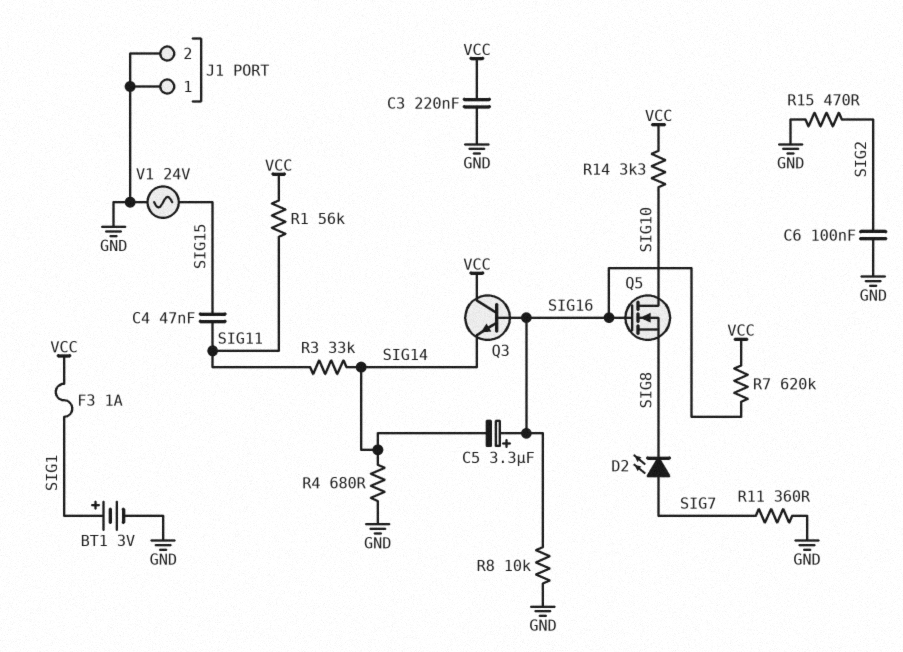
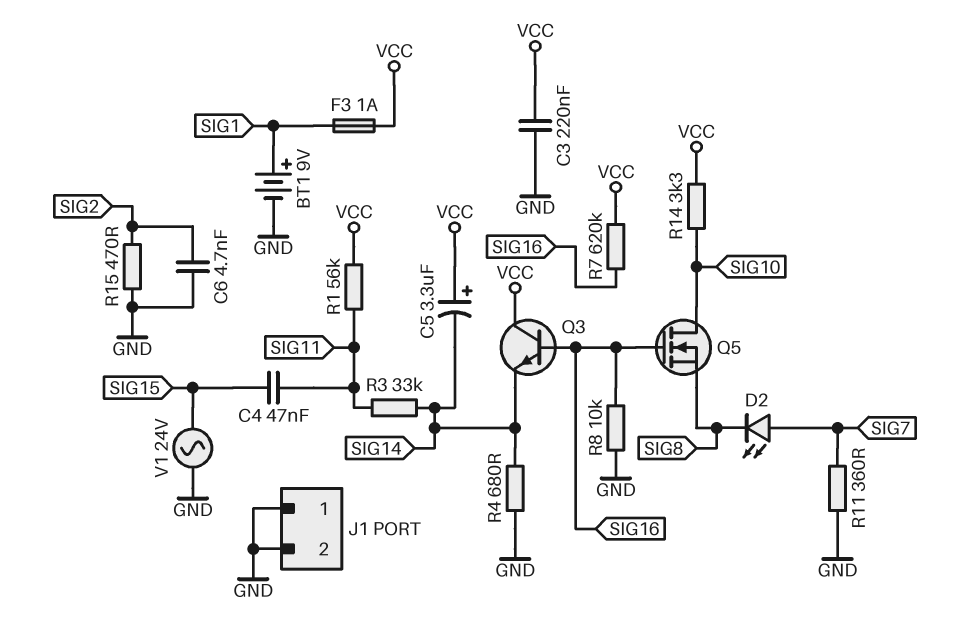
BT1: 3V (plus SIG1, minus GND) -> 9V (plus SIG1, minus GND)
C5: 3.3uF (plus SIG16, minus SIG14) -> 3.3uF (plus VCC, minus SIG14)
C6: 100nF (GND, SIG2) -> 4.7nF (GND, SIG2)

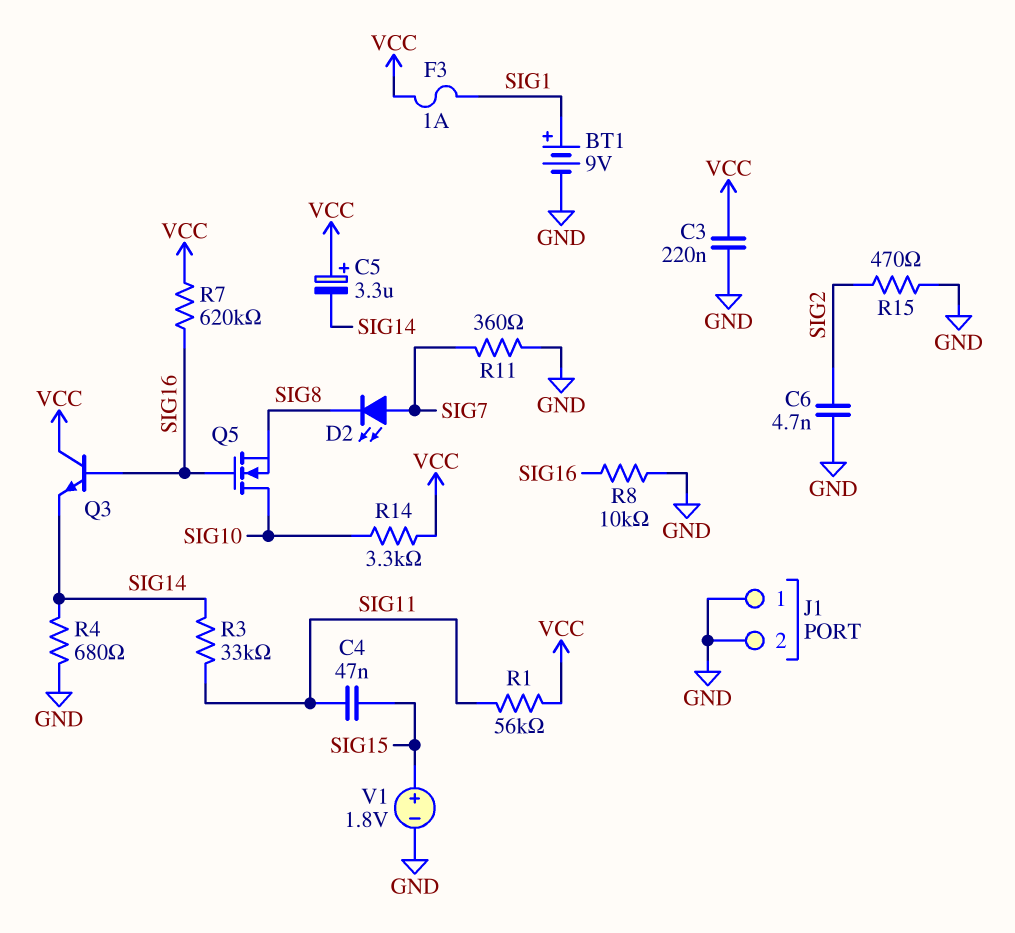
V1: AC 24V (GND, SIG15) -> 1.8V (plus SIG15, minus GND)

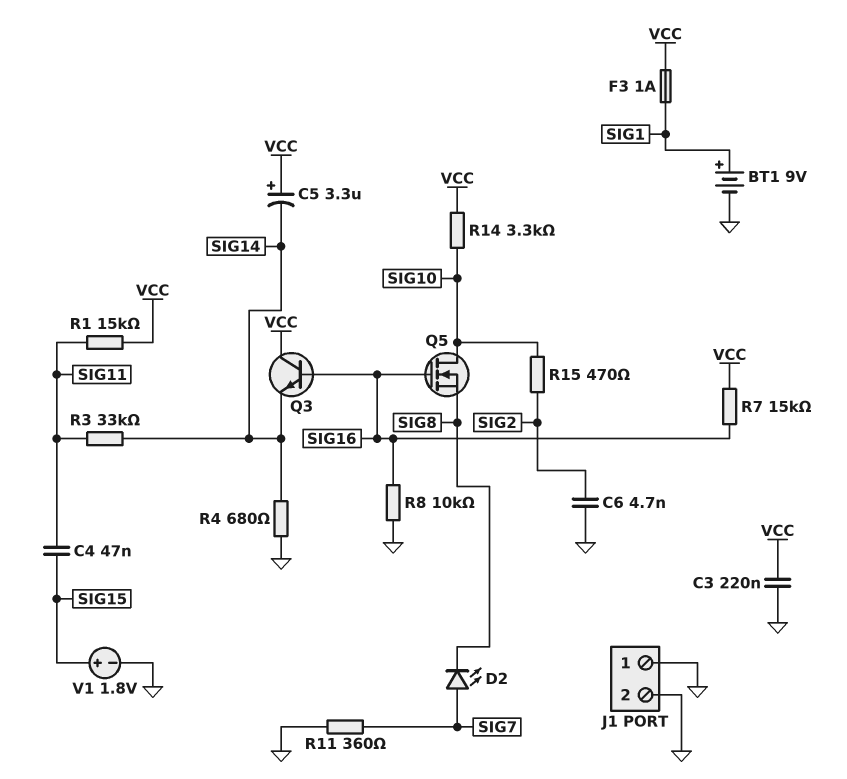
R1: 56k (SIG11, VCC) -> 15k (SIG11, VCC)
R7: 620k (SIG16, VCC) -> 15k (SIG16, VCC)
R15: 470 (GND, SIG2) -> 470 (SIG2, SIG10)

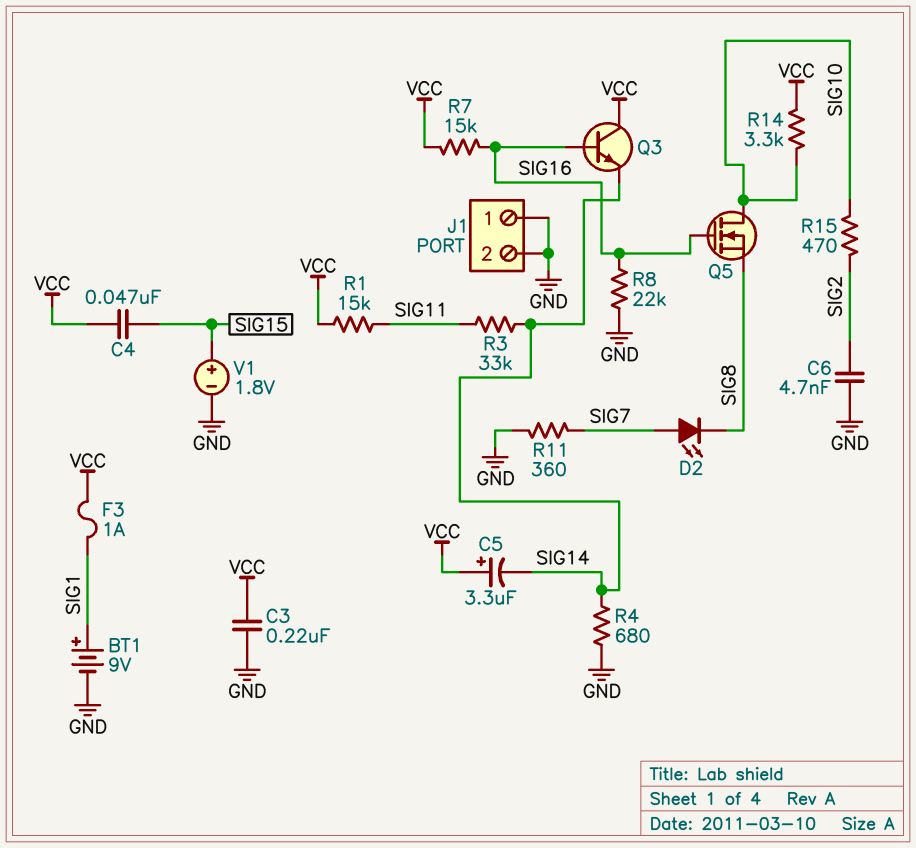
C4: 47nF (SIG11, SIG15) -> 47nF (SIG15, VCC)
R8: 10k (GND, SIG16) -> 22k (GND, SIG16)

